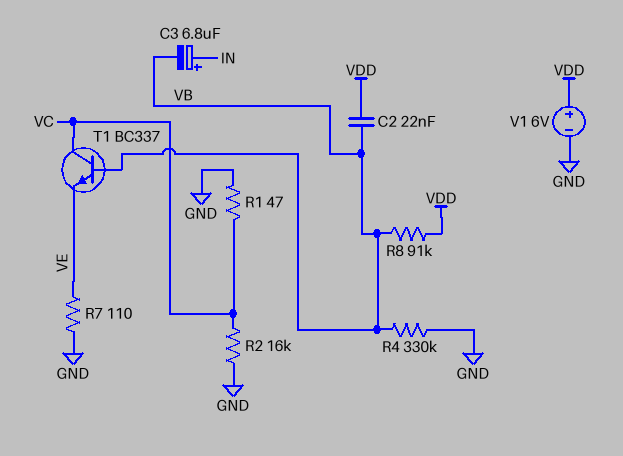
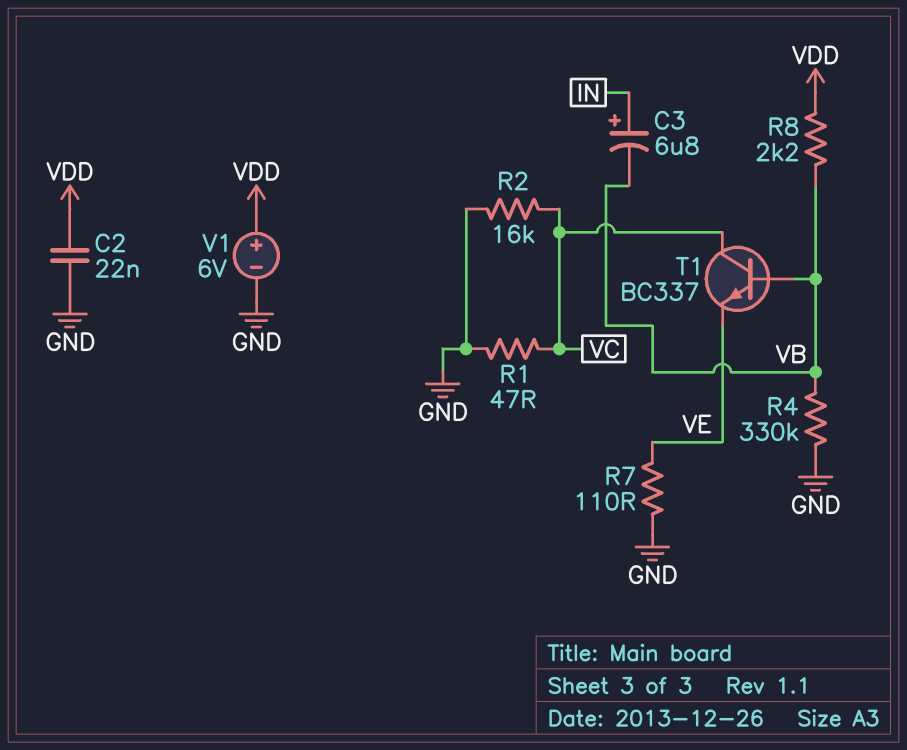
C2: 22nF (VB, VDD) -> 22nF (GND, VDD)
R8: 91k (VB, VDD) -> 2.2k (VB, VDD)

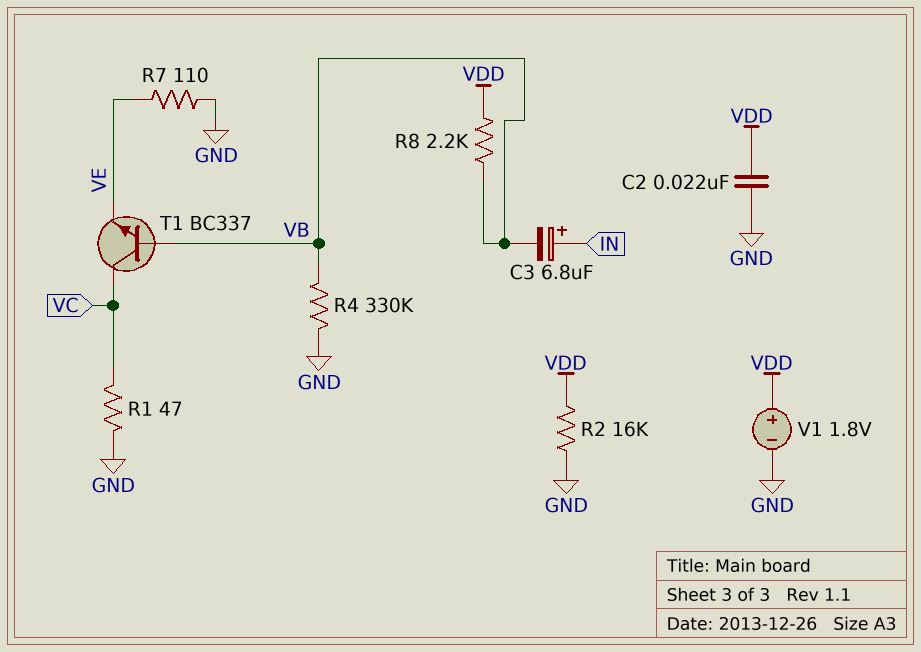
R2: 16k (GND, VC) -> 16k (GND, VDD)
V1: 6V (plus VDD, minus GND) -> 1.8V (plus VDD, minus GND)

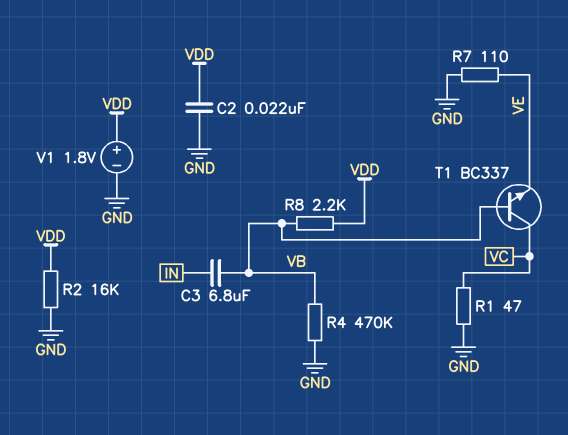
C3: 6.8uF (plus IN, minus VB) -> 6.8uF (IN, VB)
R4: 330k (GND, VB) -> 470k (GND, VB)

